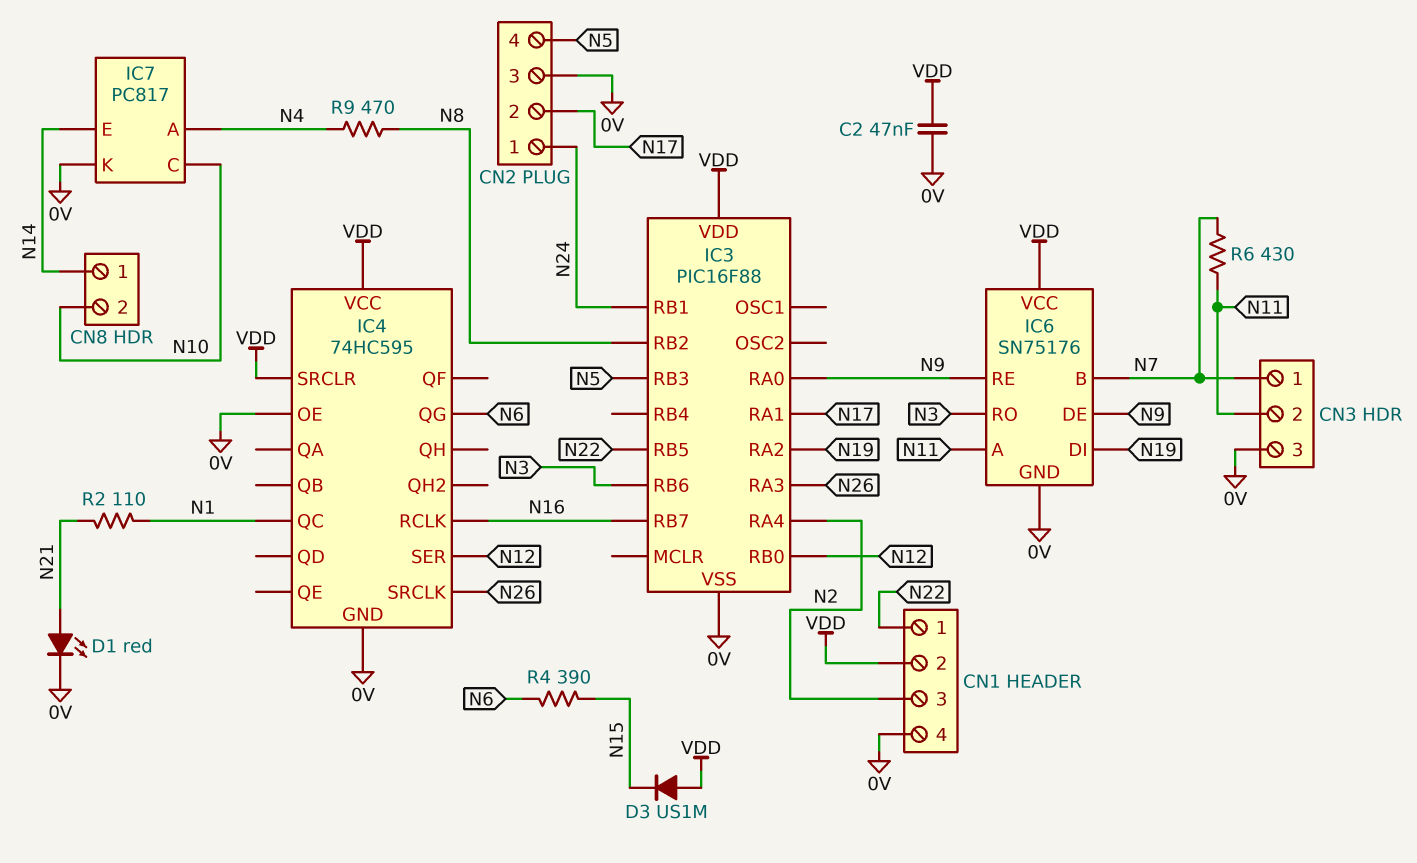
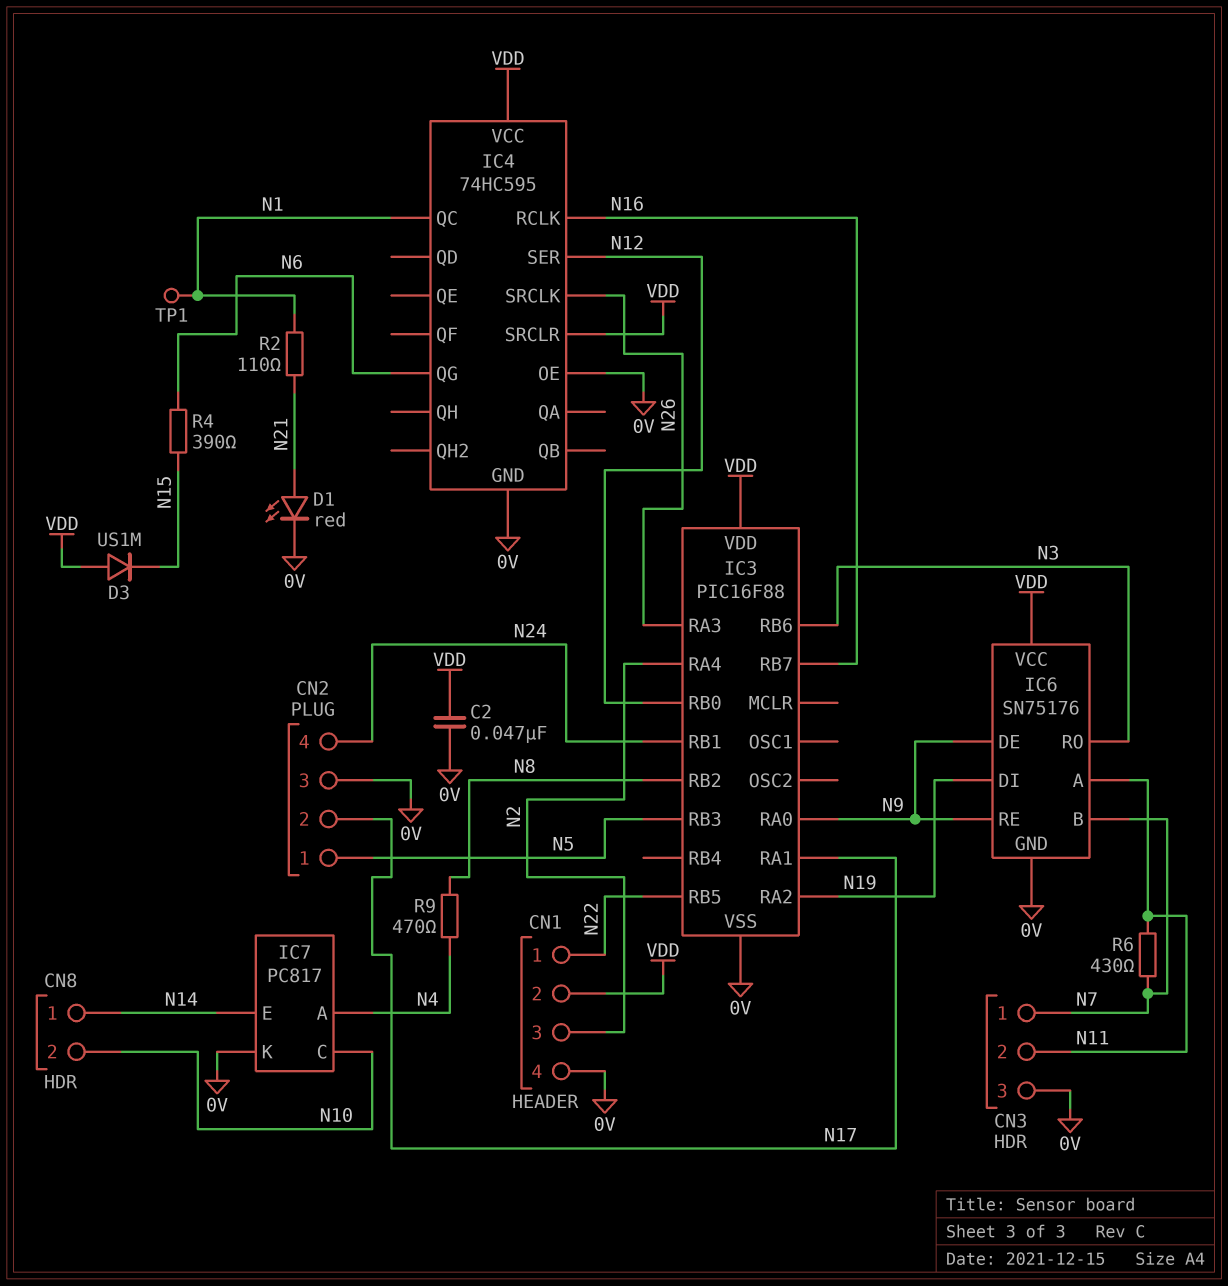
CN2 pin 1: N24 -> N5
CN2 pin 4: N5 -> N24
TP1: none -> test point (N1)

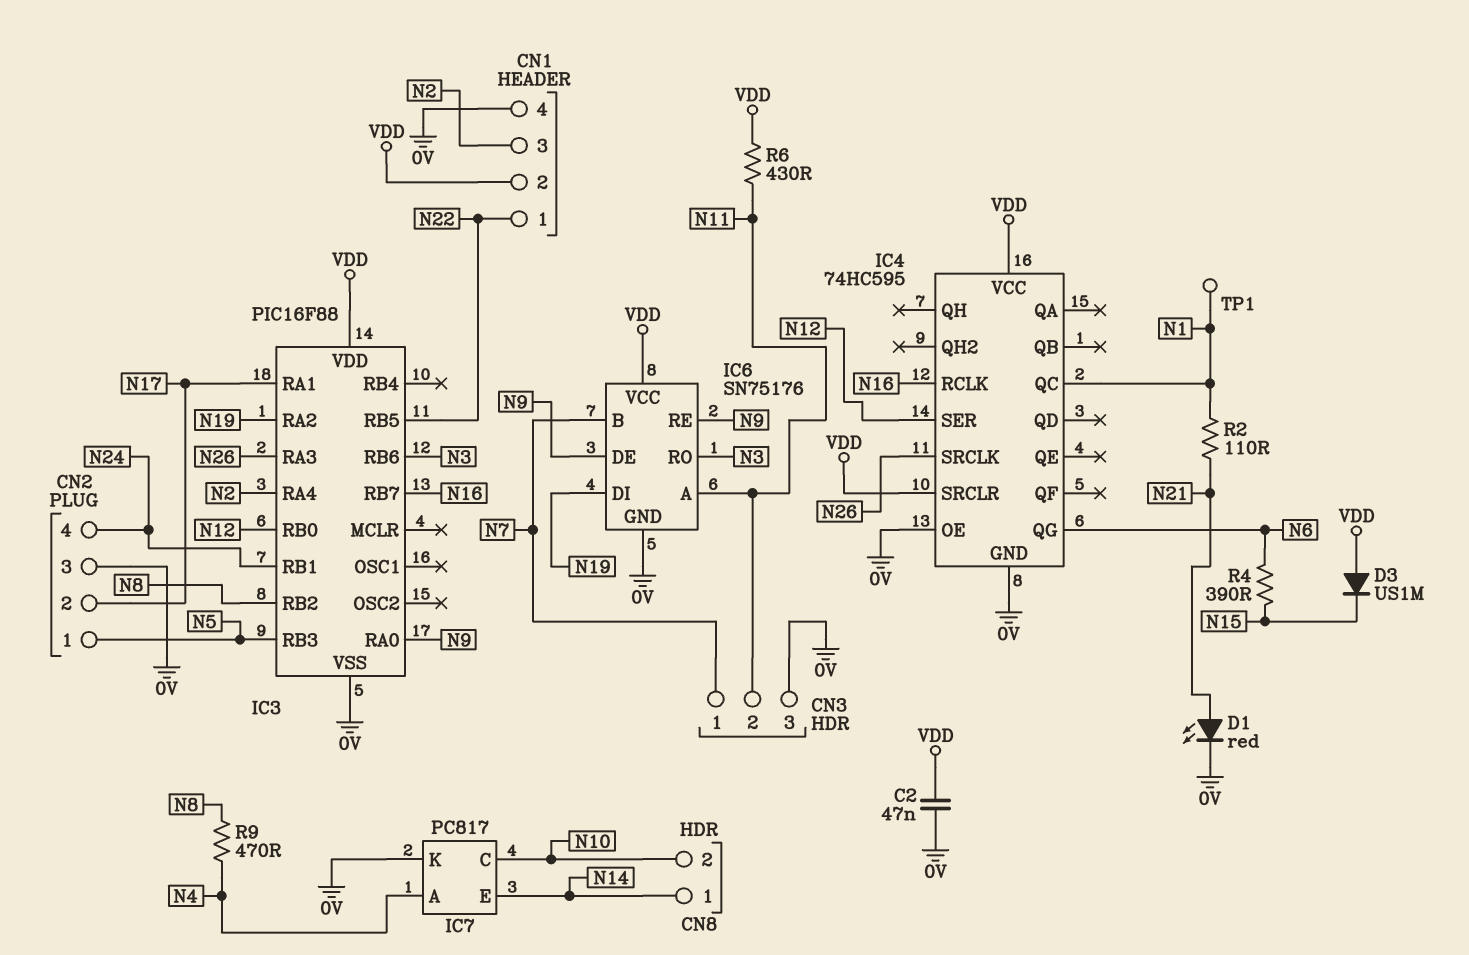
R6: 430 (N7, N11) -> 430 (N11, VDD)

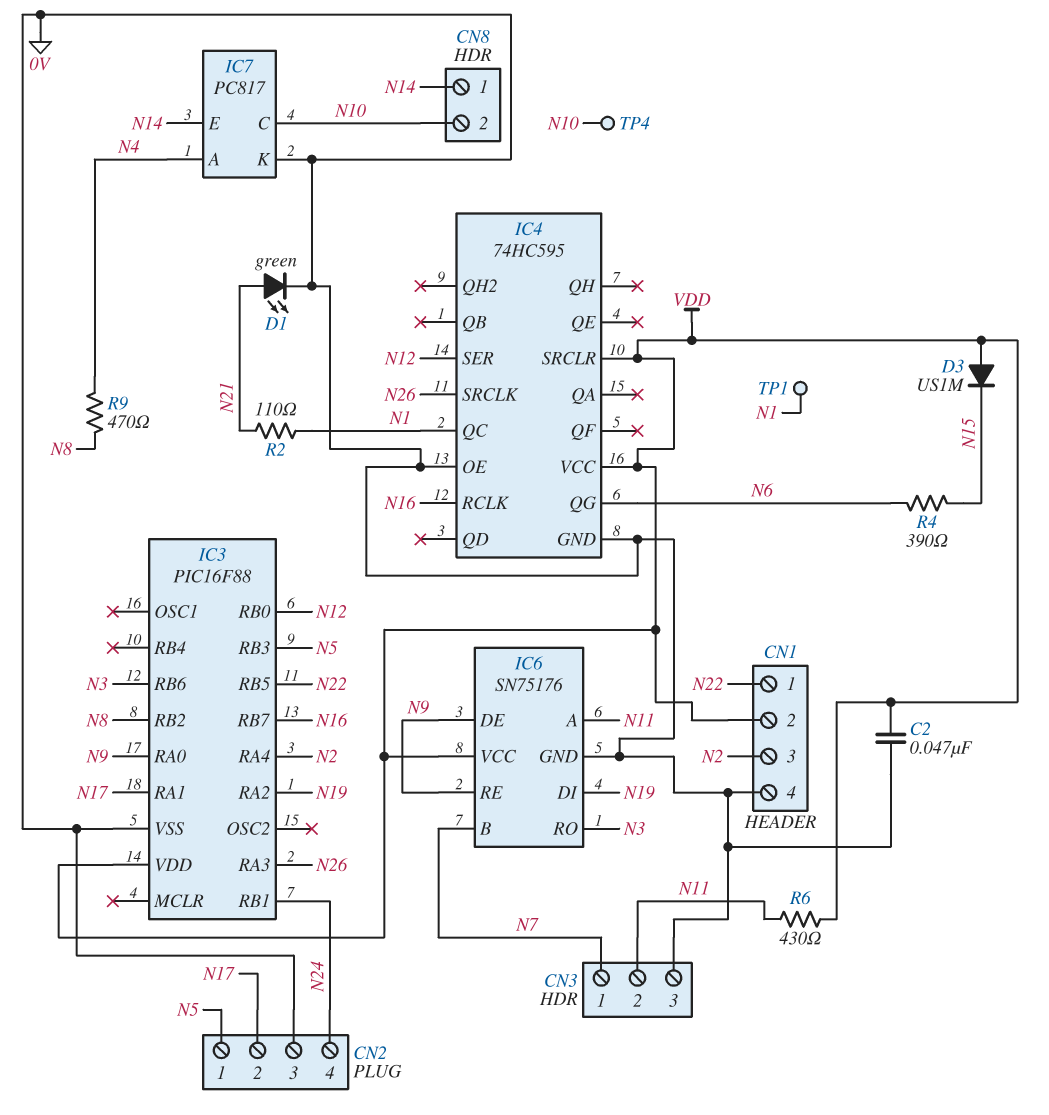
D1: LED red (A N21, K 0V) -> LED green (A N21, K 0V)
TP4: none -> test point (N10)

